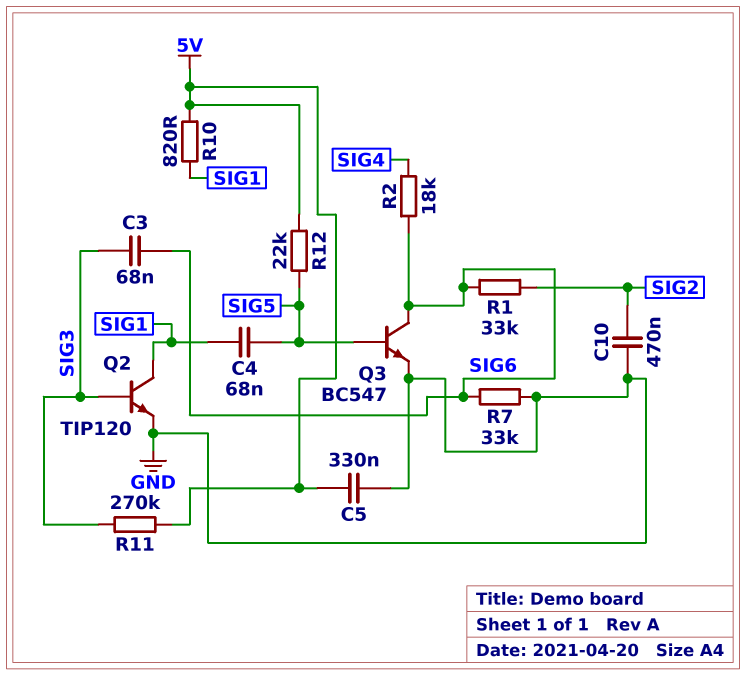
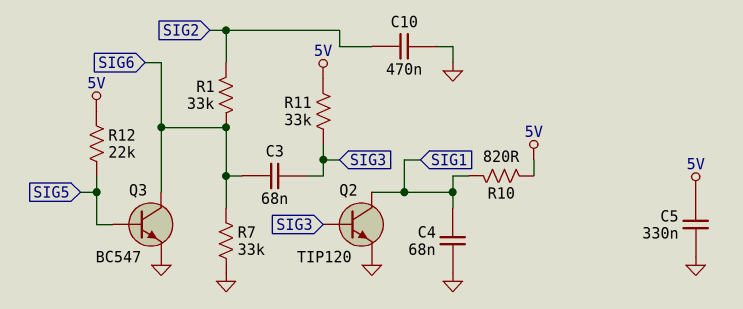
C4: 68nF (SIG1, SIG5) -> 68nF (GND, SIG1)
R2: 18k (SIG4, SIG6) -> none
R11: 270k (5V, SIG3) -> 33k (5V, SIG3)

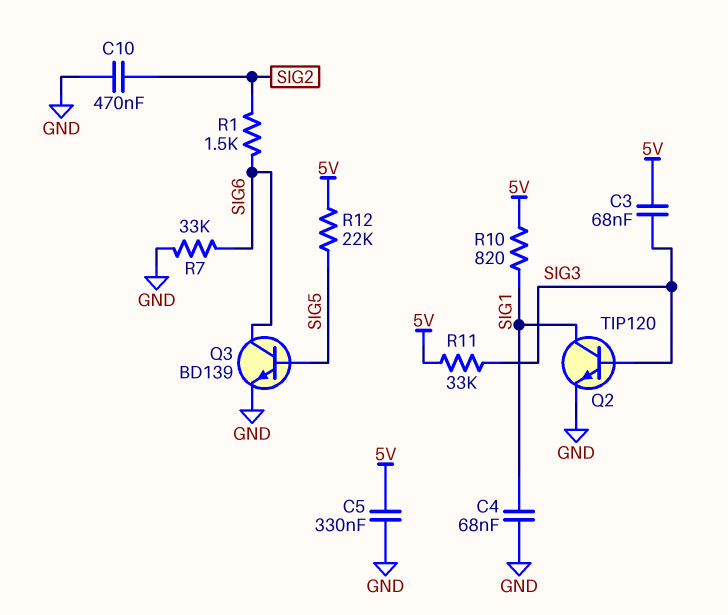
C3: 68nF (SIG3, SIG6) -> 68nF (5V, SIG3)
Q3: NPN BC547 (B SIG5, C SIG6, E GND) -> NPN BD139 (B SIG5, C SIG6, E GND)
R1: 33k (SIG2, SIG6) -> 1.5k (SIG2, SIG6)

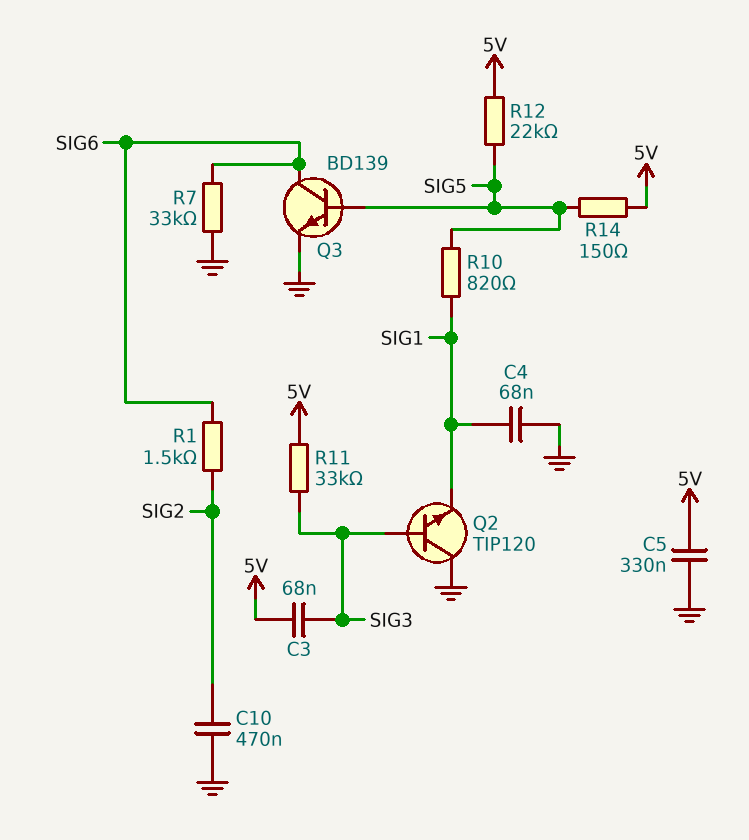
Q2: NPN TIP120 (B SIG3, C SIG1, E GND) -> NPN TIP120 (B SIG3, C GND, E SIG1)
R10: 820 (5V, SIG1) -> 820 (SIG1, SIG5)
R14: none -> 150 (5V, SIG5)

